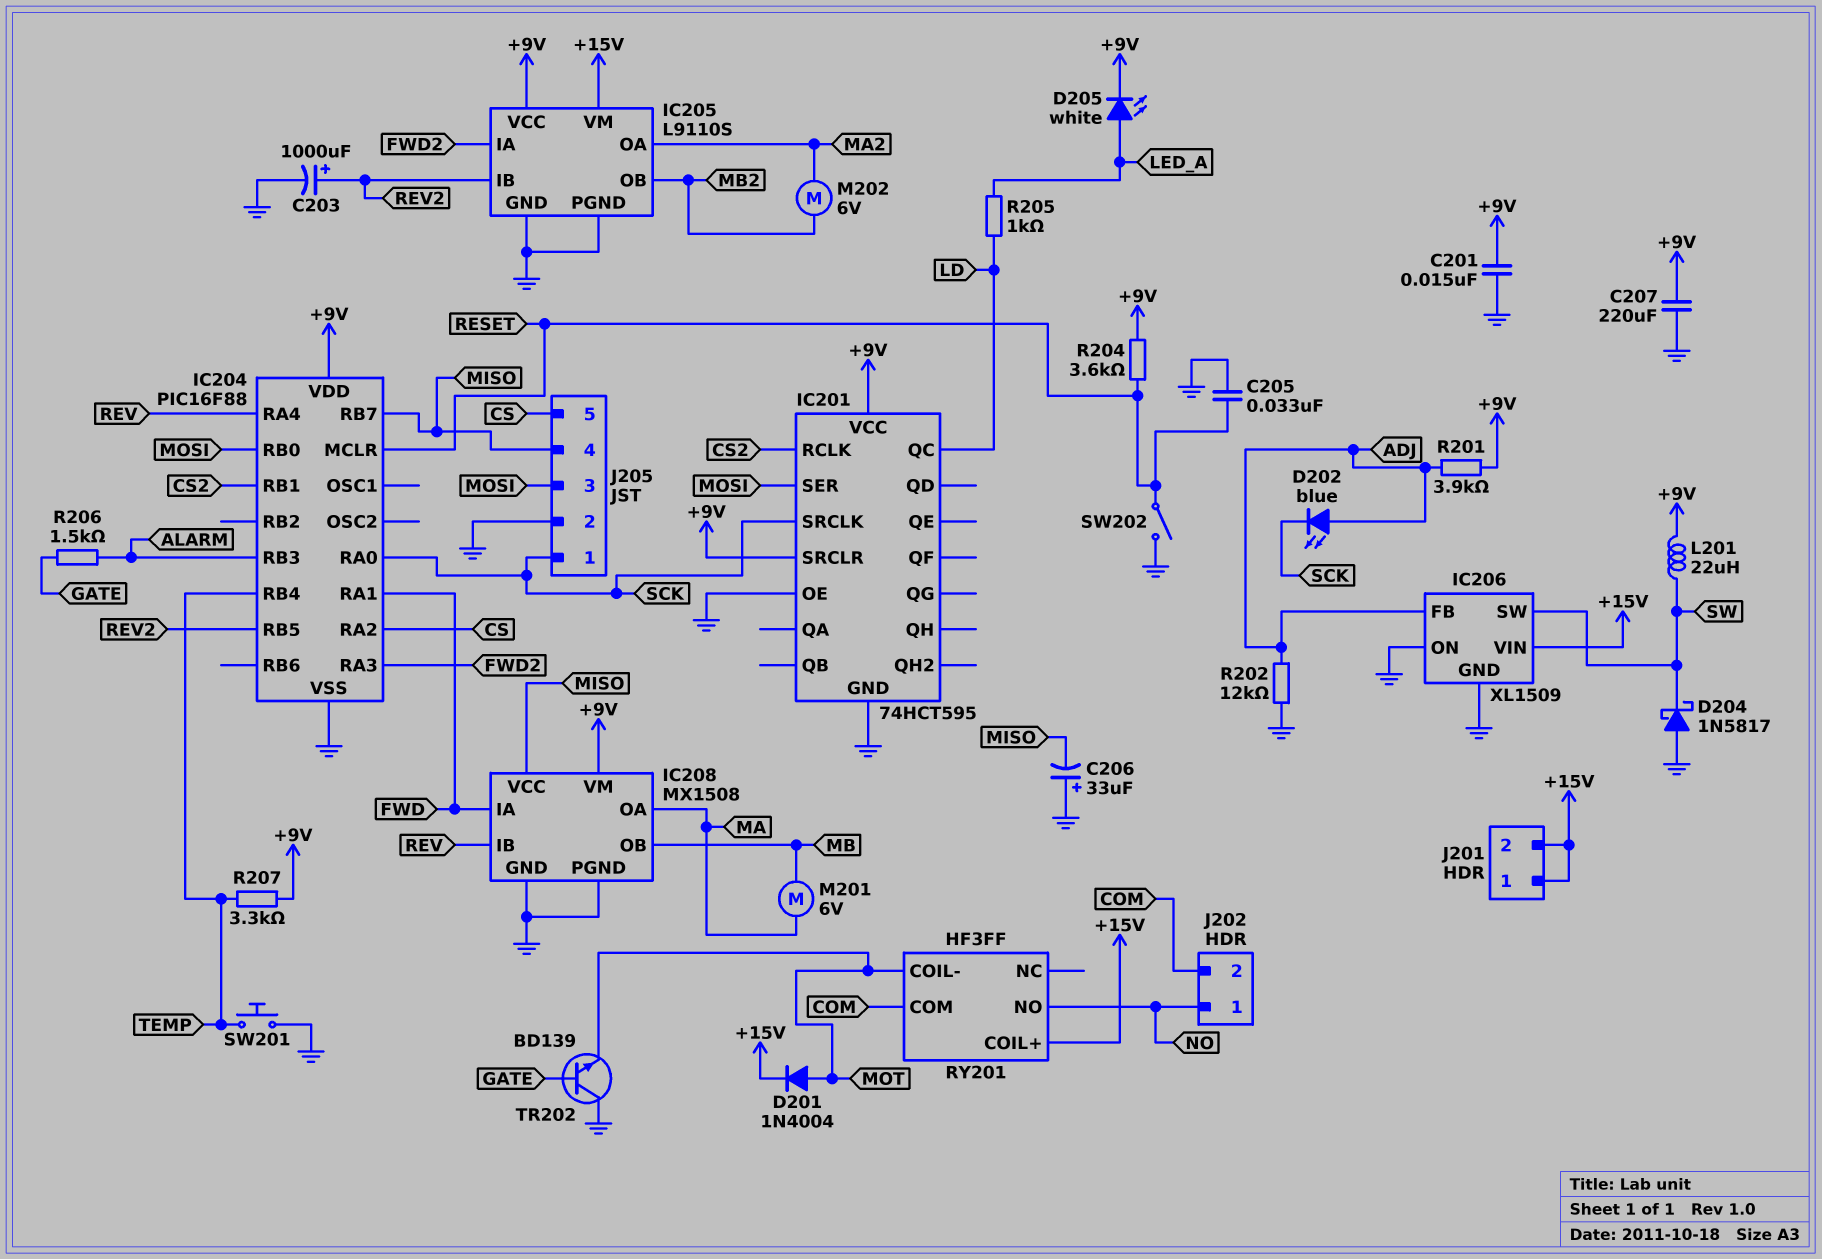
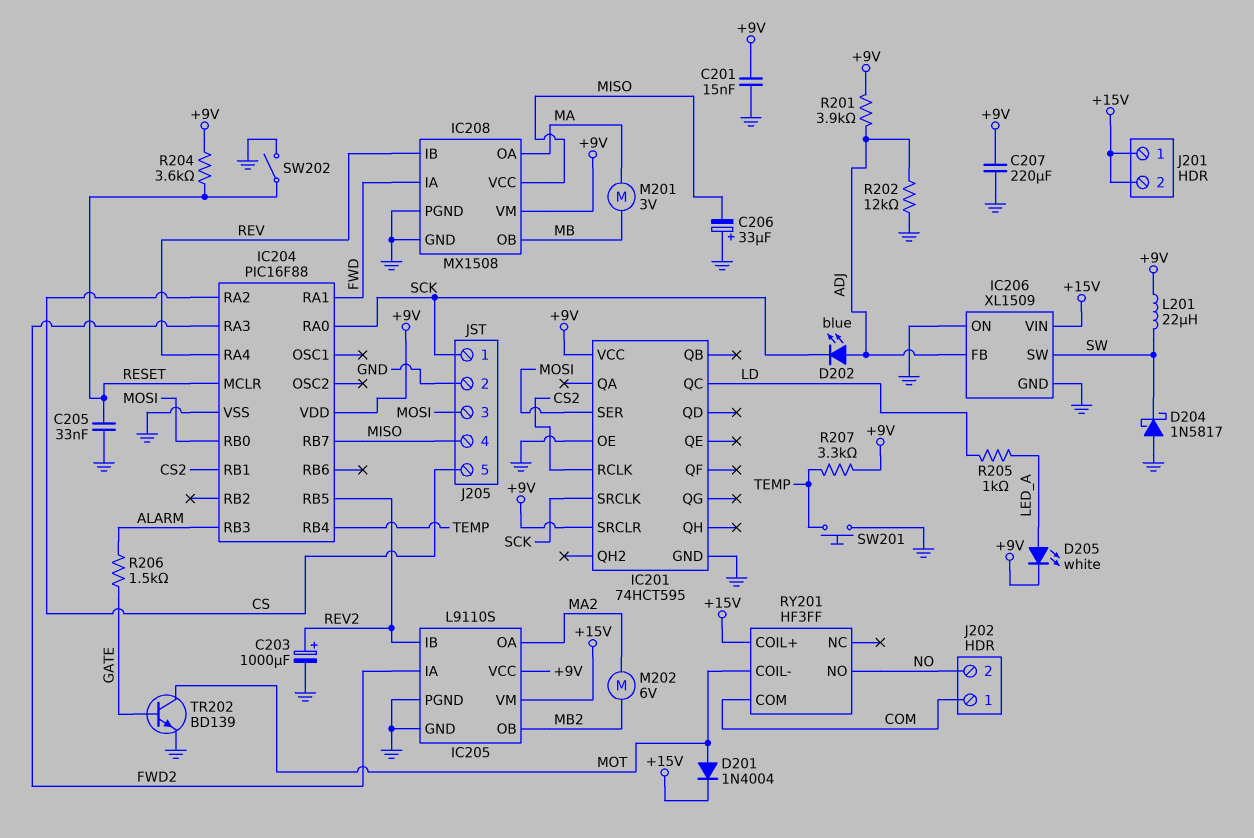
J202 pin 1: NO -> COM
J202 pin 2: COM -> NO
M201: motor 6V (MA, MB) -> motor 3V (MA, MB)
TR202: NPN BD139 (B GATE, C GND, E MOT) -> NPN BD139 (B GATE, C MOT, E GND)

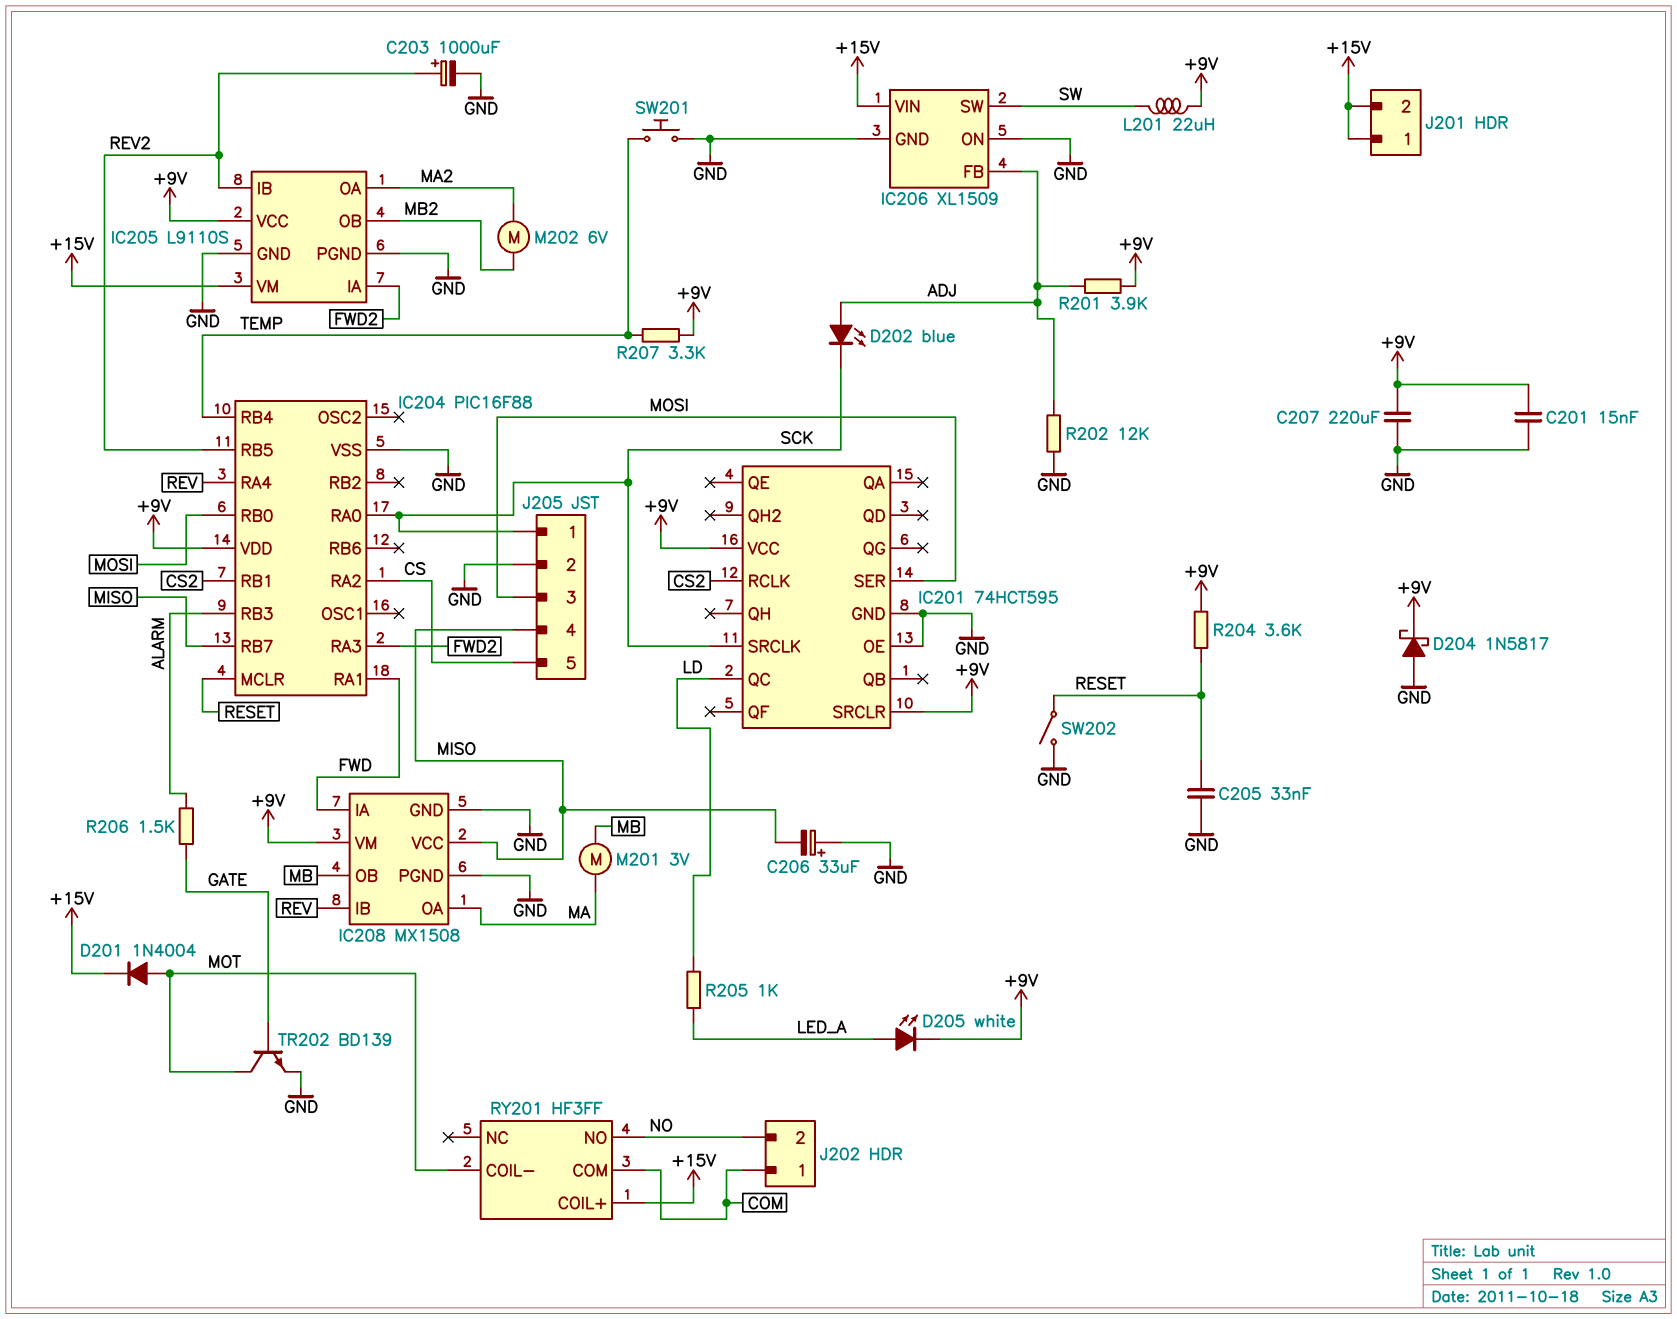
D204: schottky 1N5817 (A GND, K SW) -> schottky 1N5817 (A GND, K +9V)

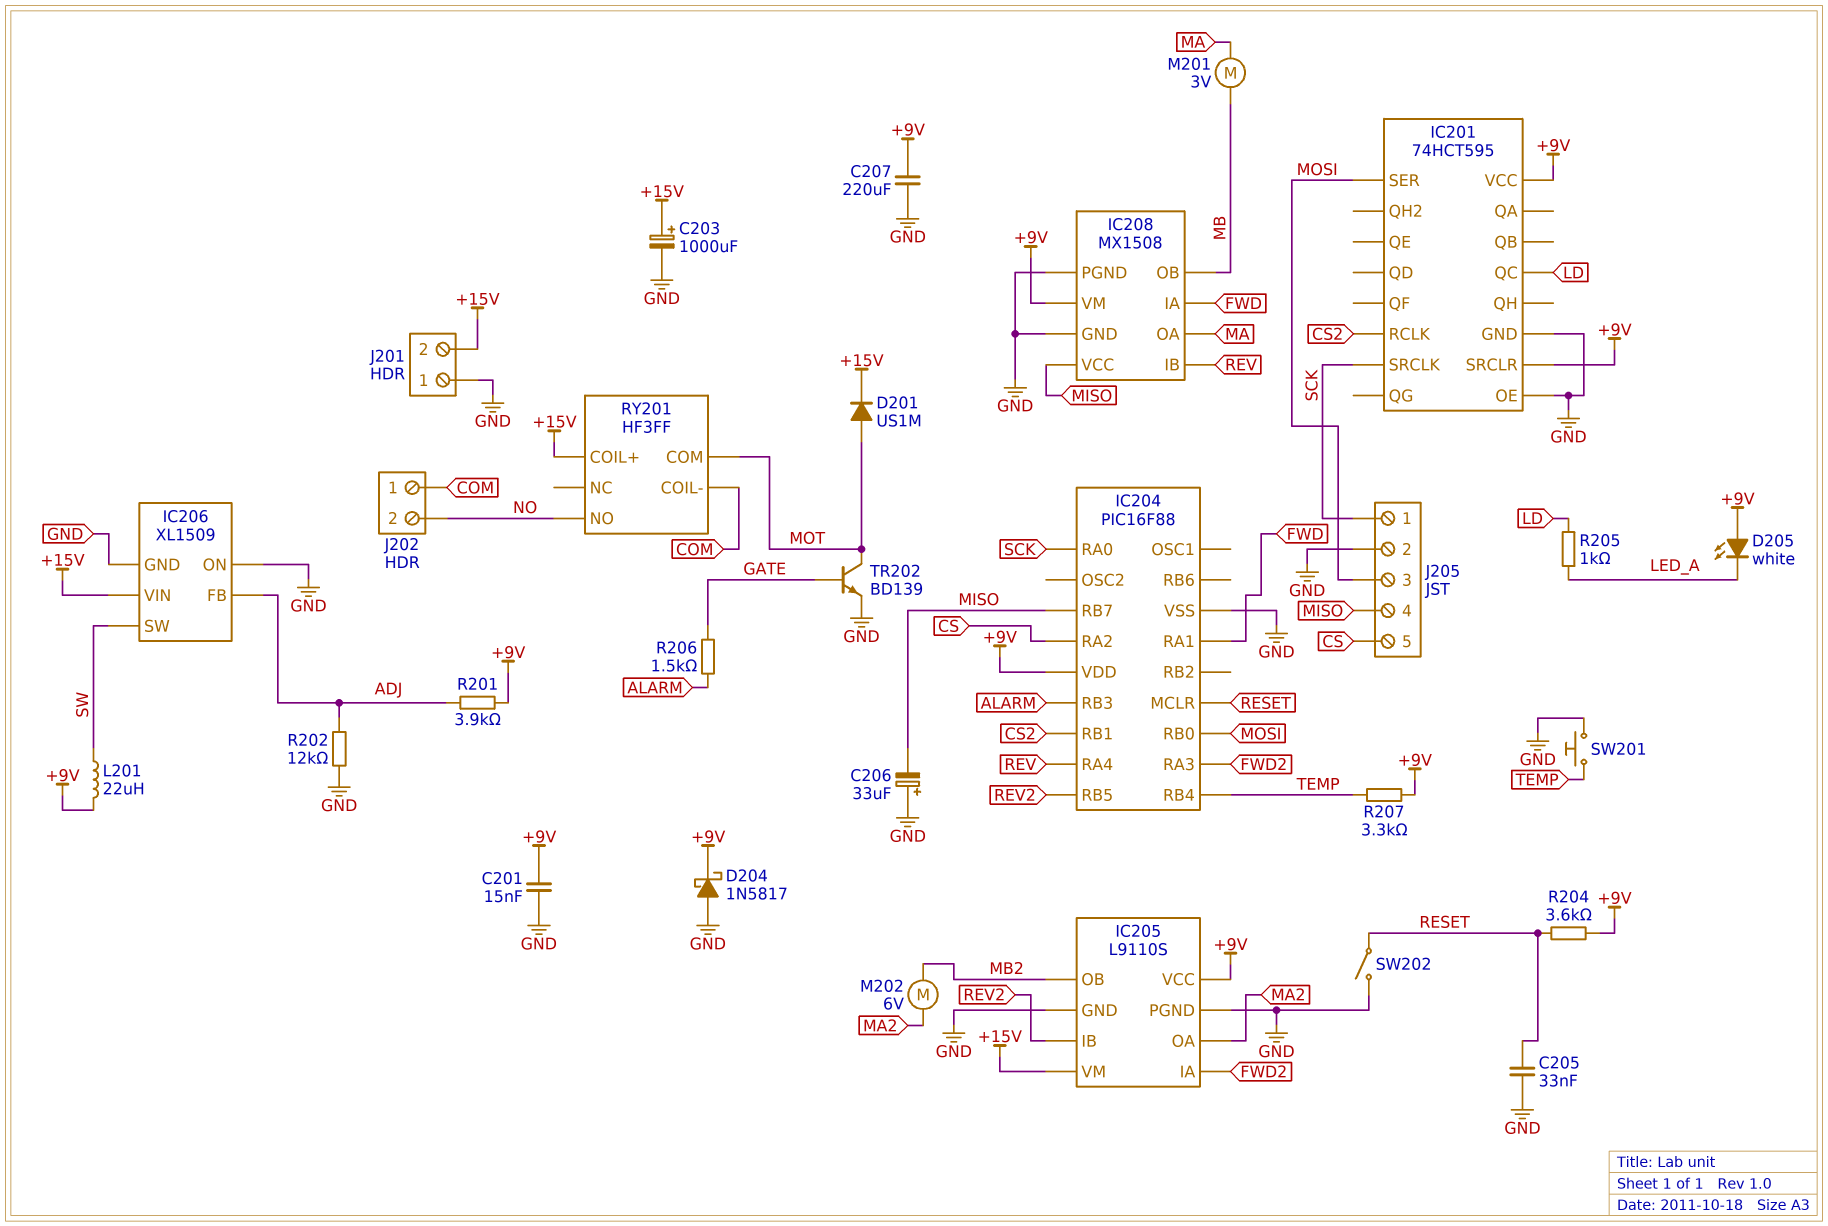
C203: 1000uF (plus REV2, minus GND) -> 1000uF (plus +15V, minus GND)
D201: diode 1N4004 (A MOT, K +15V) -> diode US1M (A MOT, K +15V)
D202: LED blue (A ADJ, K SCK) -> none
D205: LED white (A LED_A, K +9V) -> LED white (A +9V, K LED_A)
J201 pin 1: +15V -> GND
RY201 pin COIL-: MOT -> COM
RY201 pin COM: COM -> MOT

